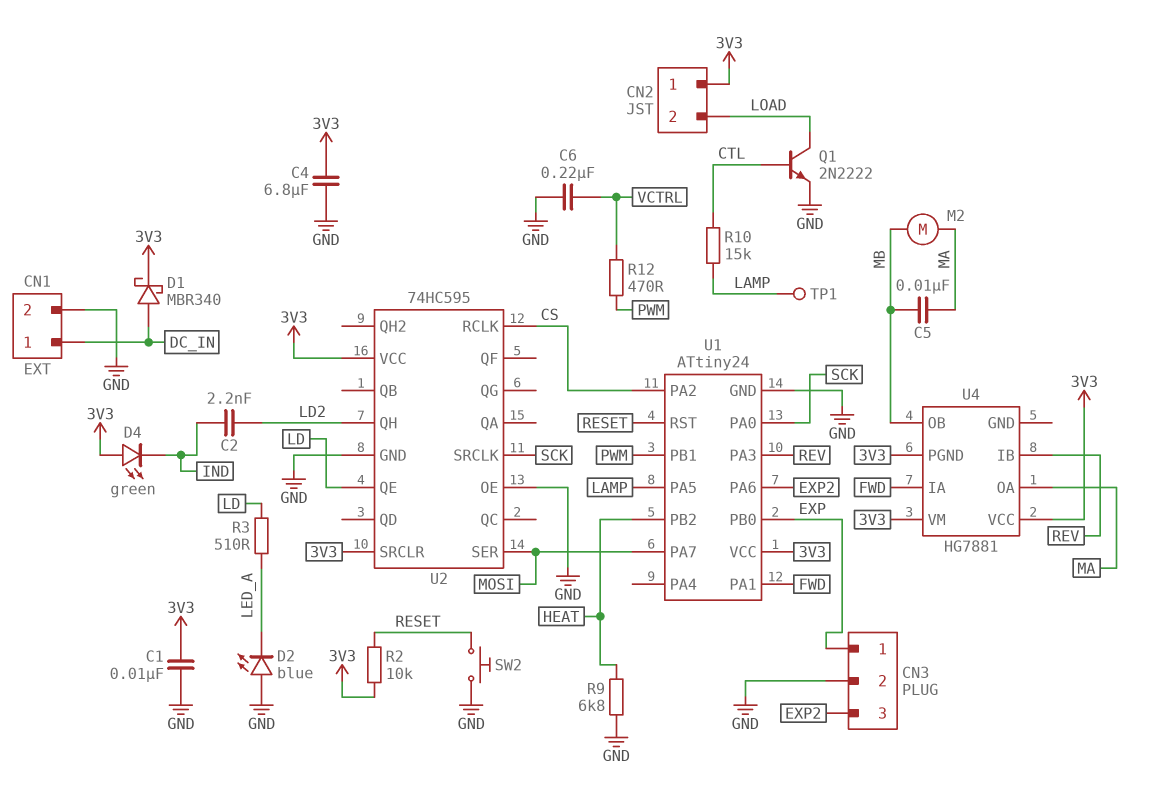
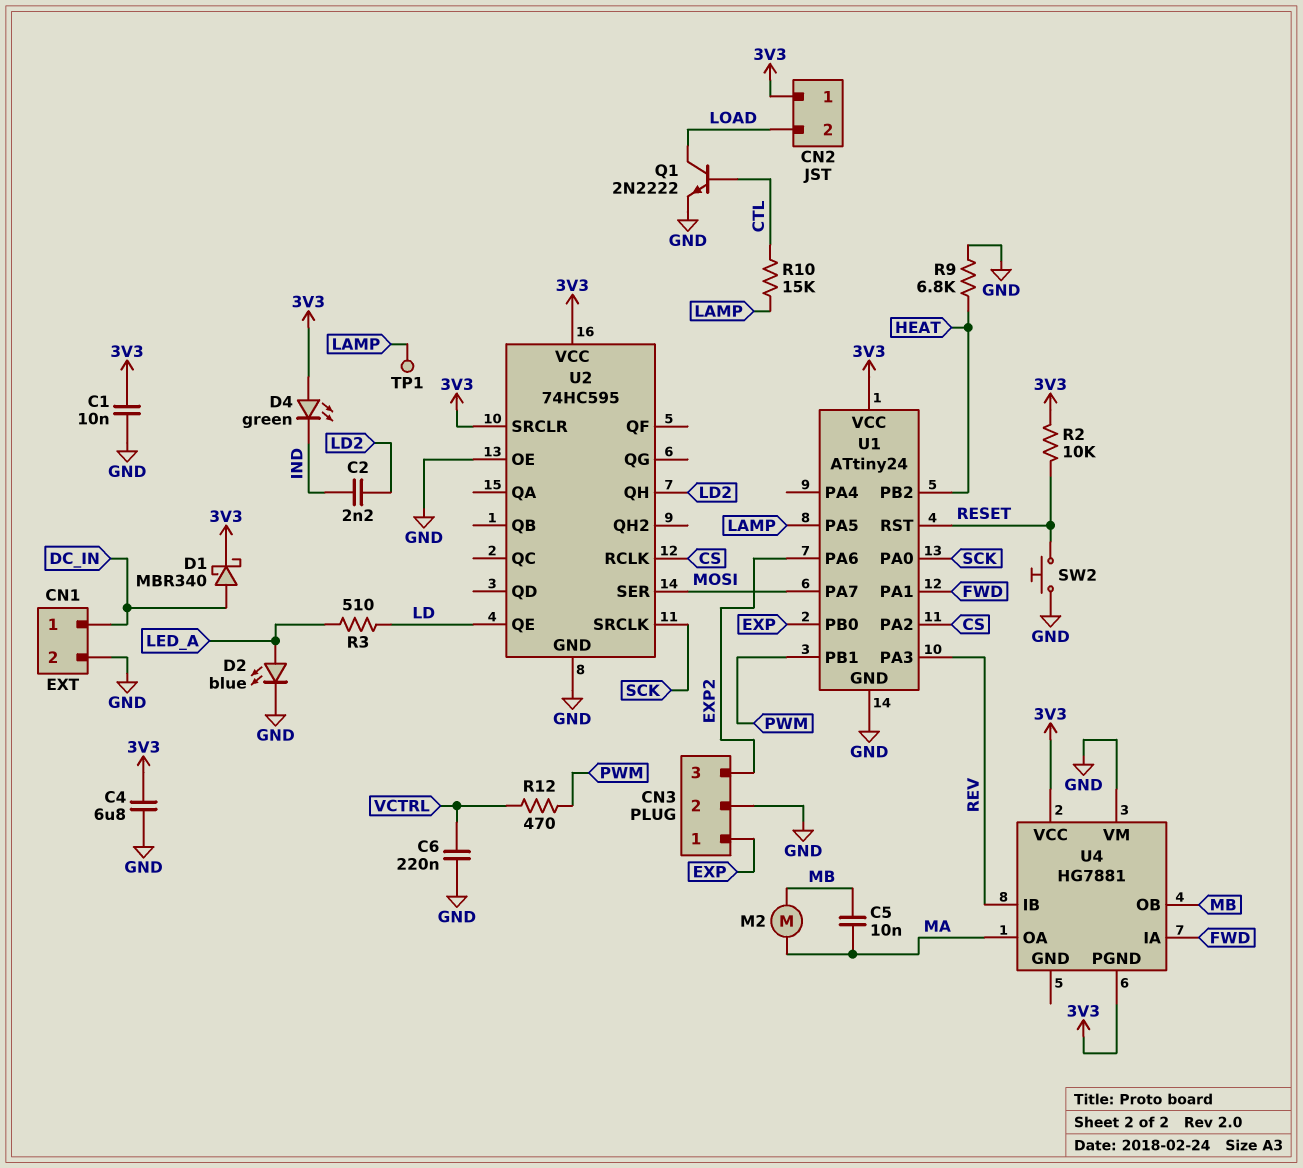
D2: LED blue (A GND, K LED_A) -> LED blue (A LED_A, K GND)
U4 pin VM: 3V3 -> GND

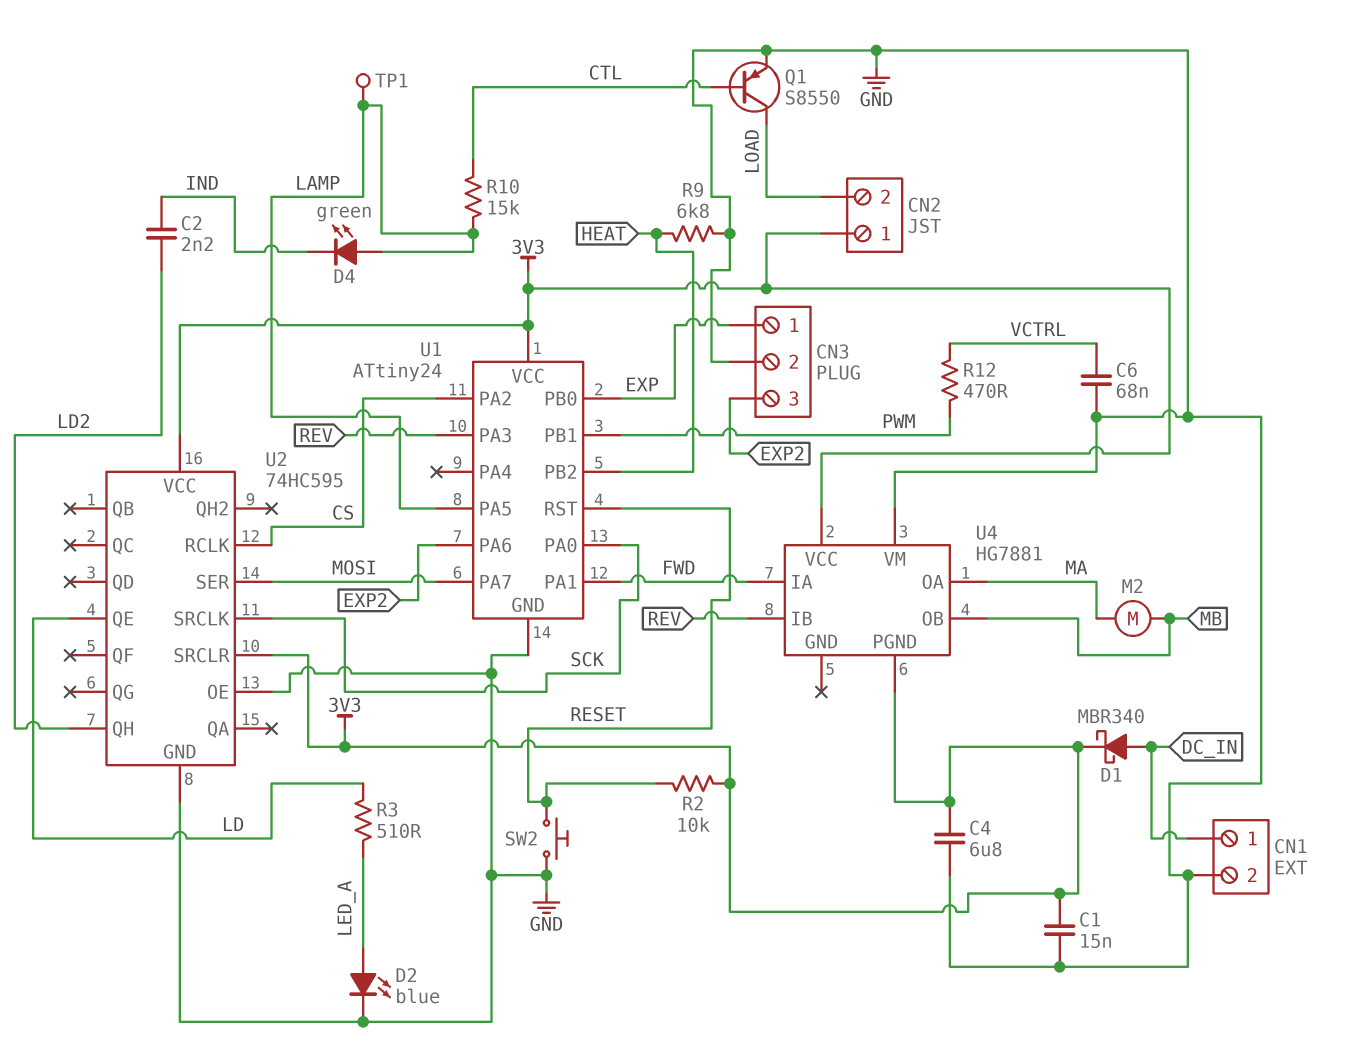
C1: 10nF (3V3, GND) -> 15nF (3V3, GND)
C5: 10nF (MA, MB) -> none
C6: 220nF (GND, VCTRL) -> 68nF (GND, VCTRL)
D4: LED green (A 3V3, K IND) -> LED green (A LAMP, K IND)
Q1: NPN 2N2222 (B CTL, C LOAD, E GND) -> PNP S8550 (B CTL, C LOAD, E GND)

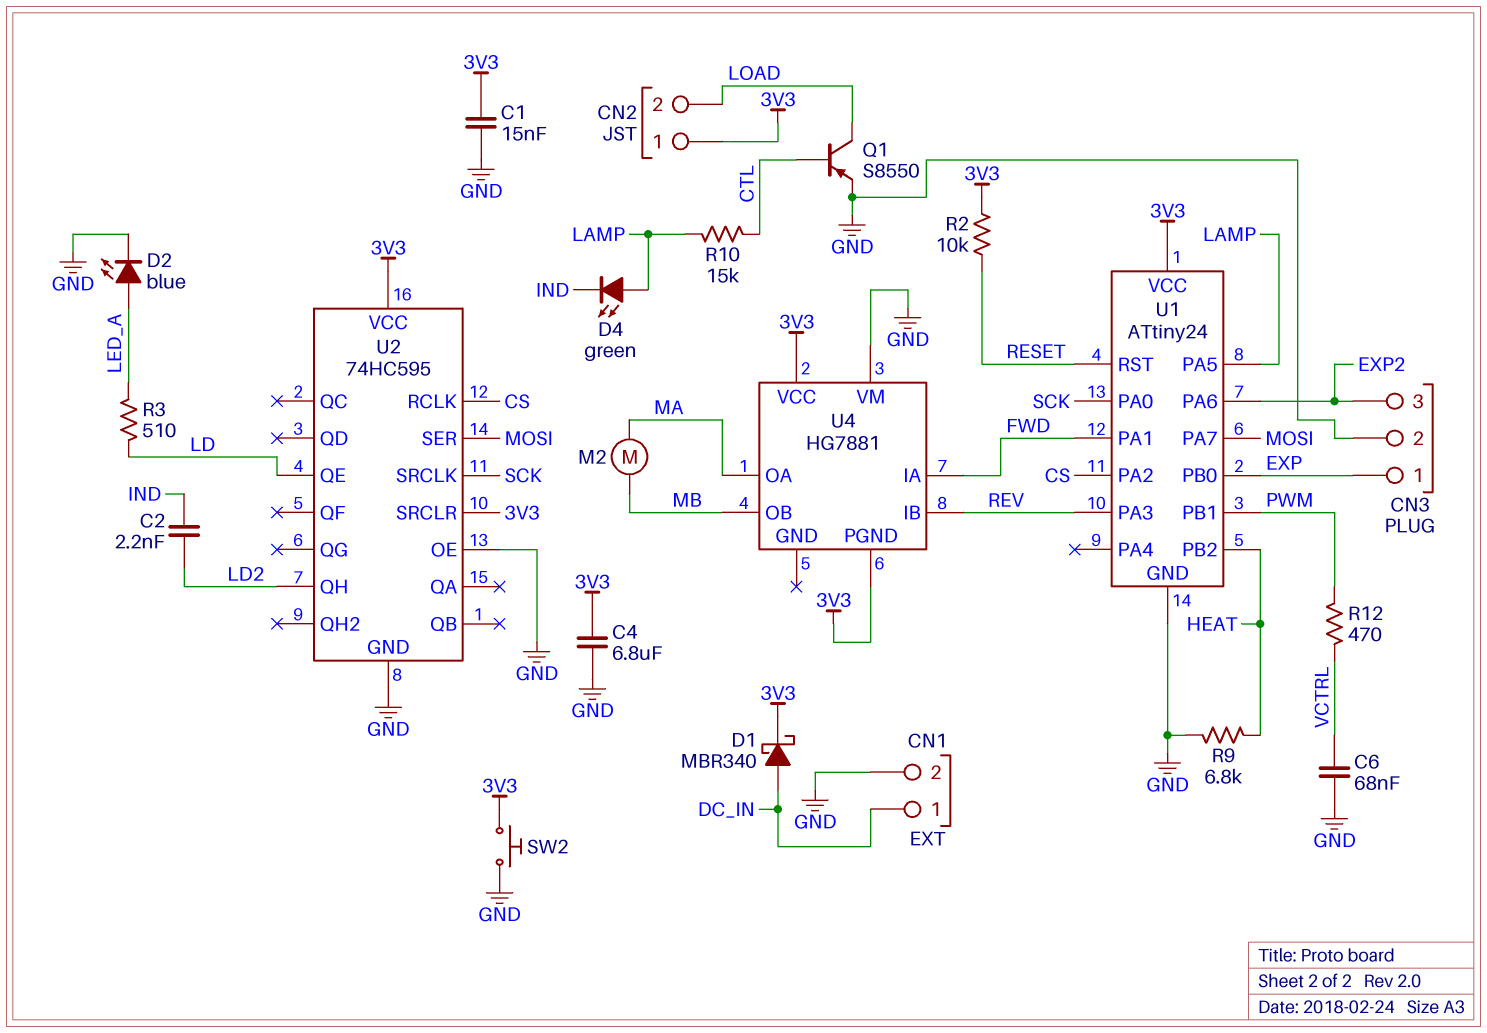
SW2: button (GND, RESET) -> button (3V3, GND)
TP1: test point (LAMP) -> none

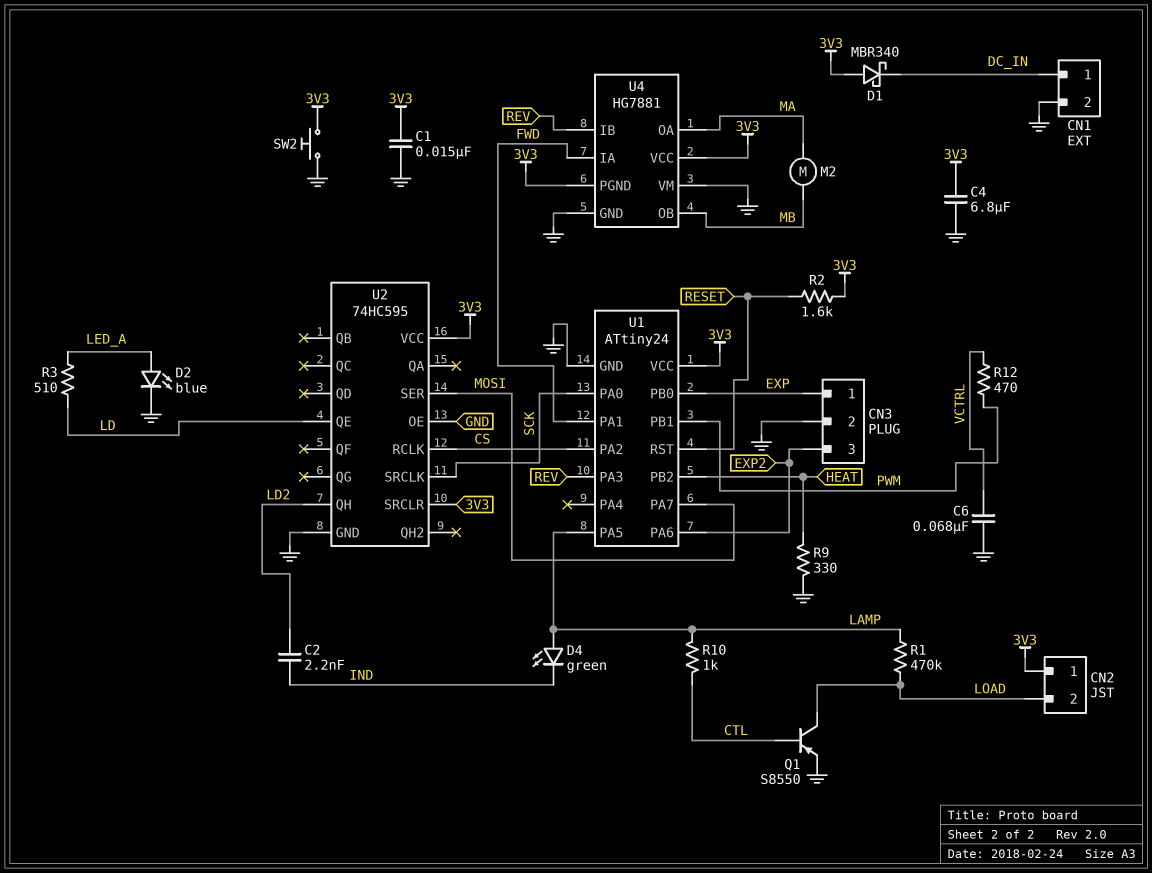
D1: schottky MBR340 (A DC_IN, K 3V3) -> schottky MBR340 (A 3V3, K DC_IN)
R1: none -> 470k (LAMP, LOAD)
R2: 10k (3V3, RESET) -> 1.6k (3V3, RESET)
R9: 6.8k (GND, HEAT) -> 330 (GND, HEAT)
R10: 15k (CTL, LAMP) -> 1k (CTL, LAMP)
U4 pin GND: none -> GND

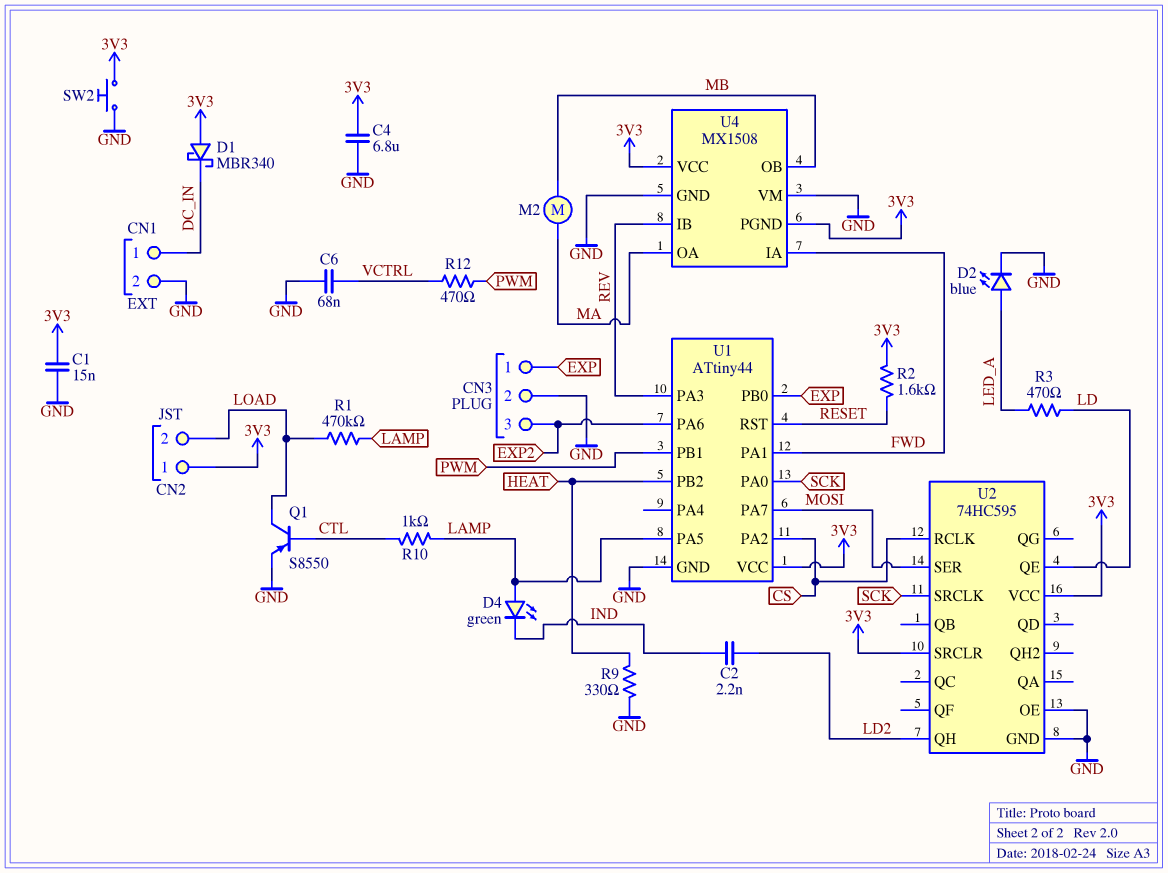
R3: 510 (LD, LED_A) -> 470 (LD, LED_A)
U1: ATtiny24 -> ATtiny44
U4: HG7881 -> MX1508

